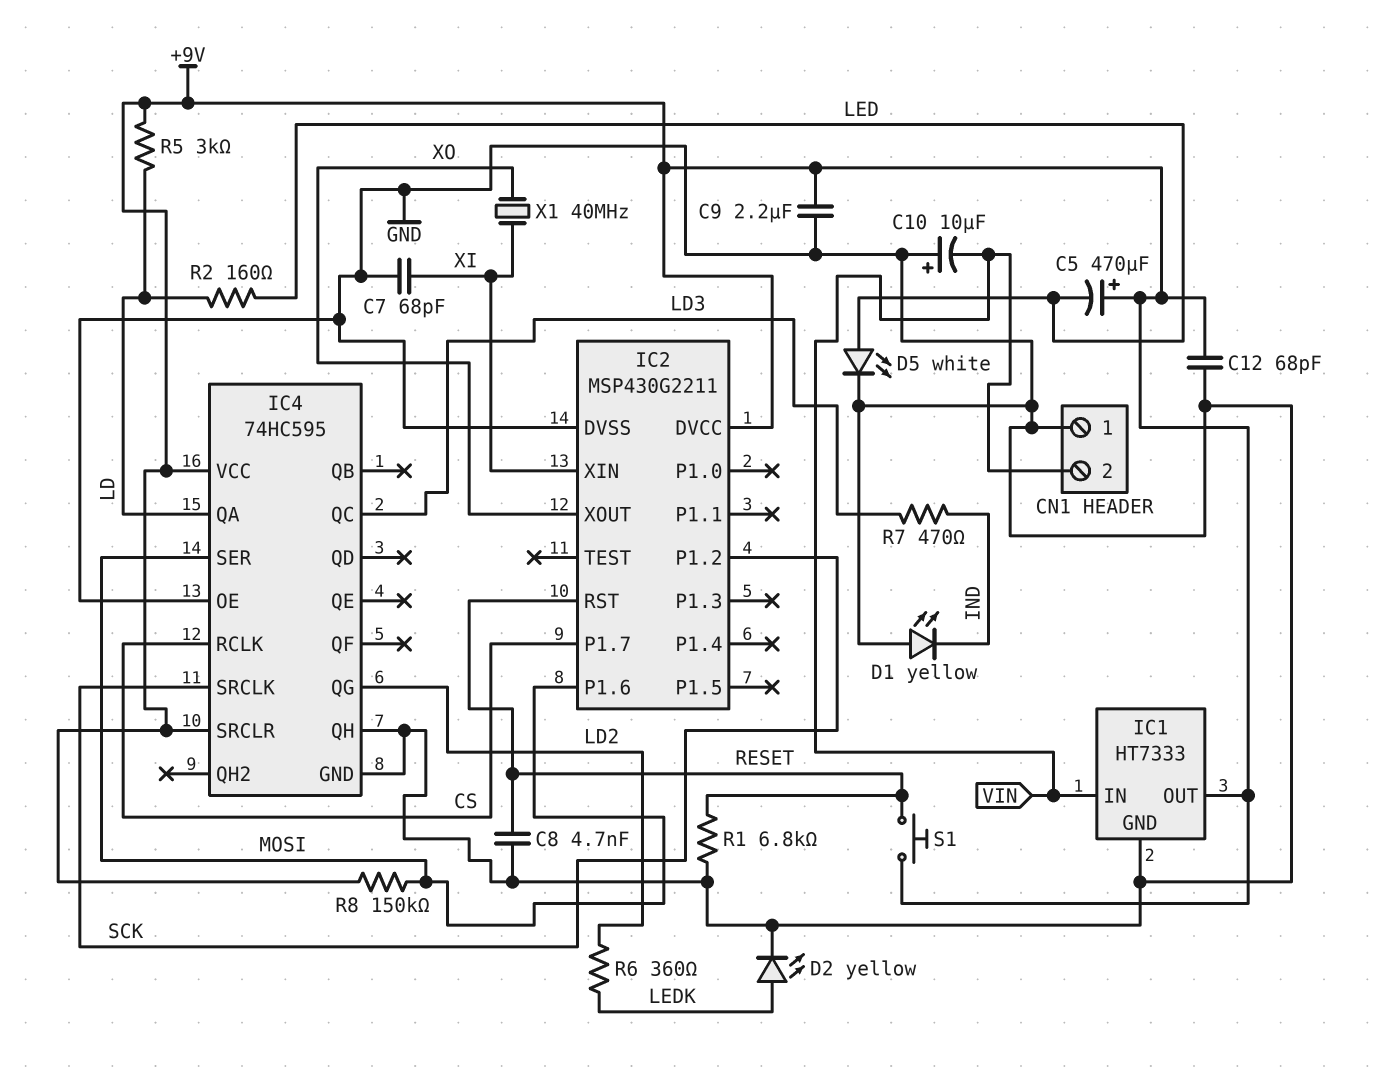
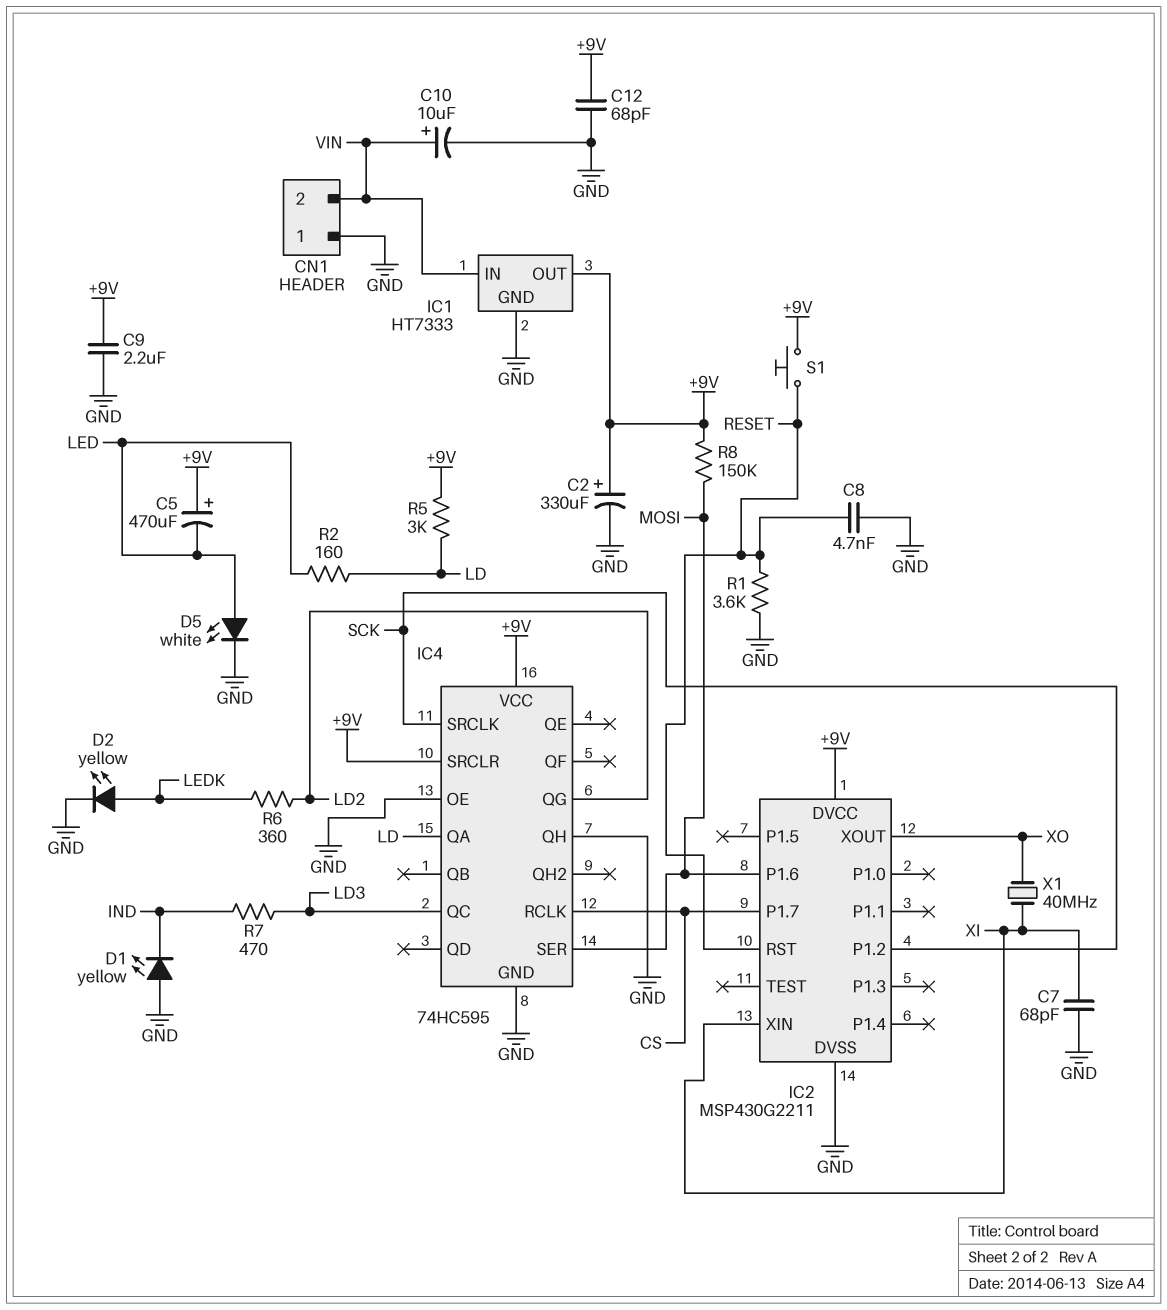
C2: none -> 330uF (plus +9V, minus GND)
C10: 10uF (plus GND, minus VIN) -> 10uF (plus VIN, minus GND)
R1: 6.8k (GND, RESET) -> 3.6k (GND, RESET)

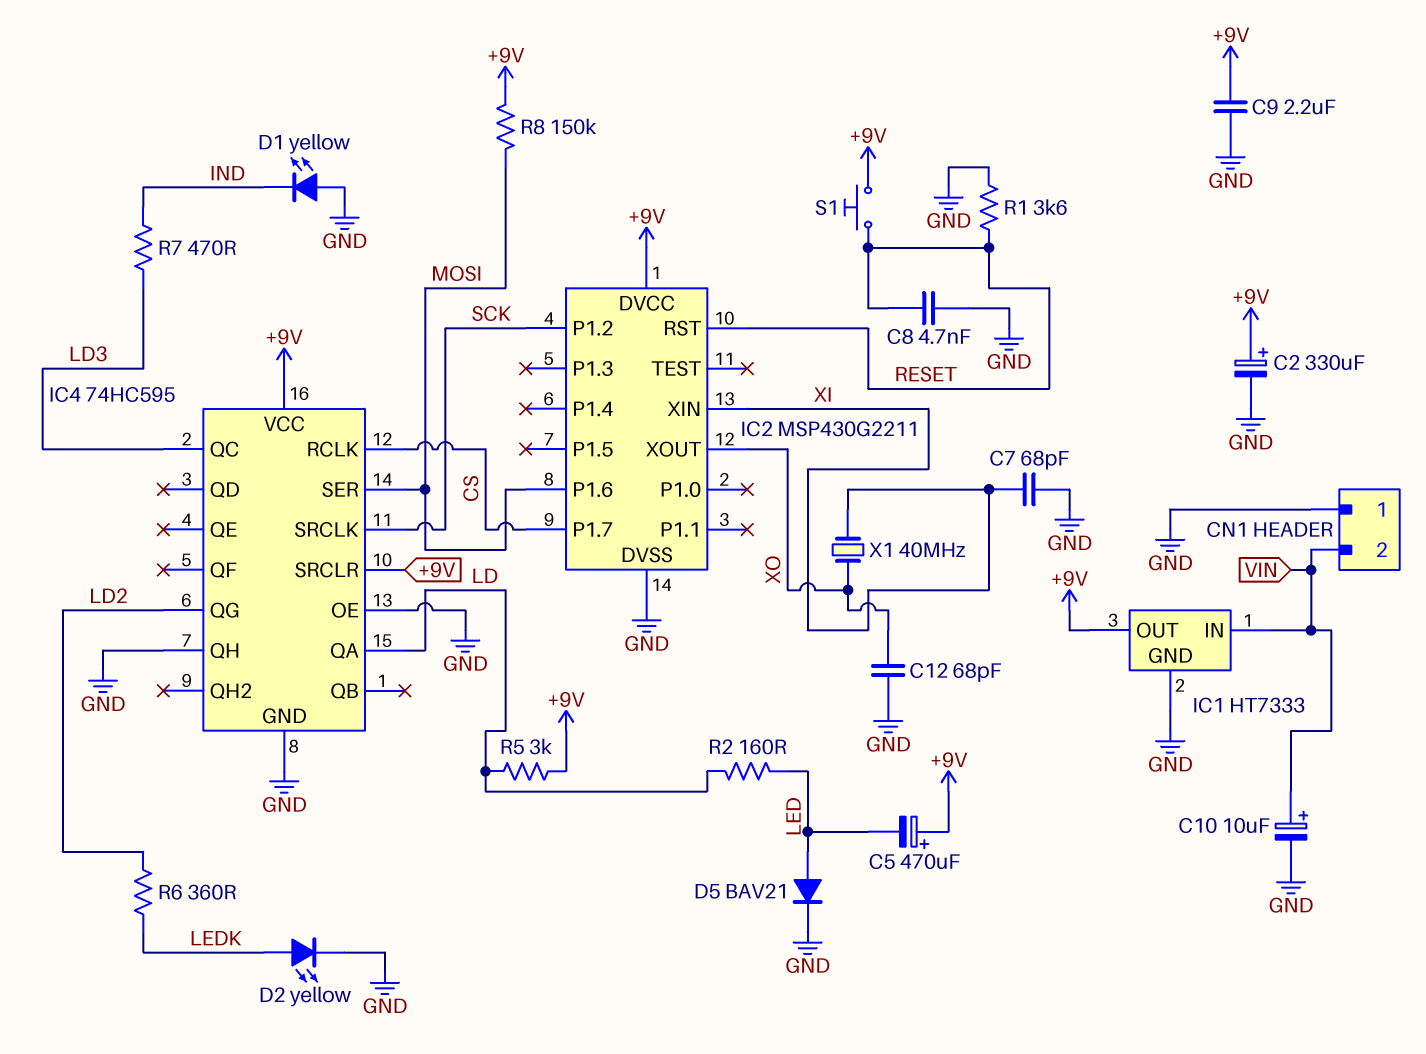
C12: 68pF (+9V, GND) -> 68pF (GND, XO)
D5: LED white (A LED, K GND) -> diode BAV21 (A LED, K GND)

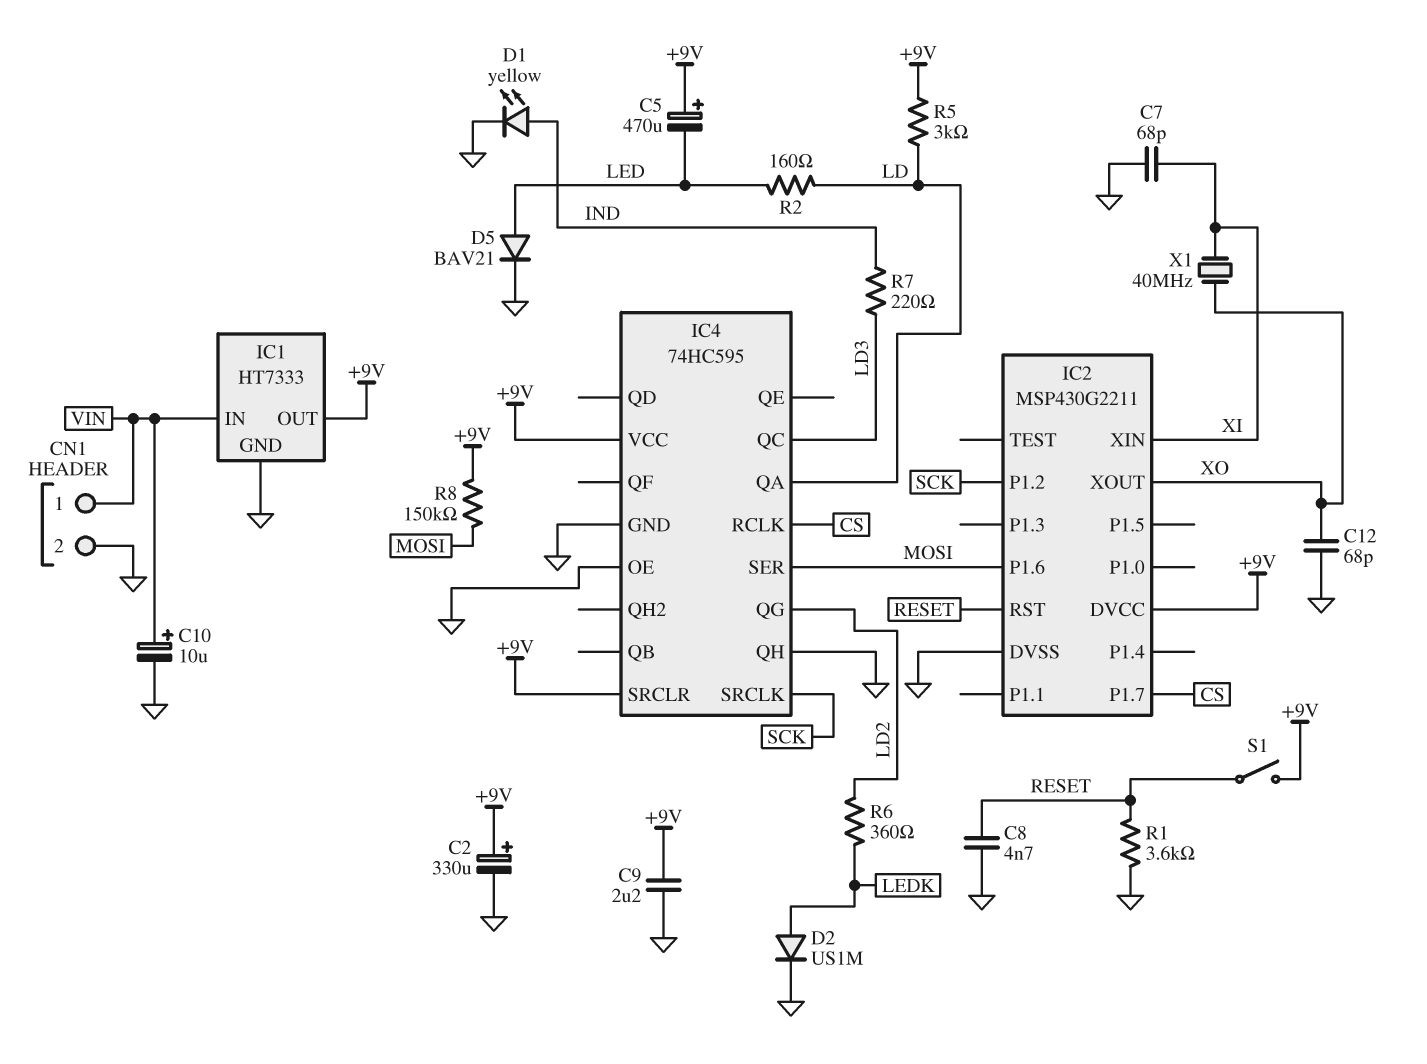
CN1 pin 1: GND -> VIN
CN1 pin 2: VIN -> GND
D1: LED yellow (A GND, K IND) -> LED yellow (A IND, K GND)
D2: LED yellow (A LEDK, K GND) -> diode US1M (A LEDK, K GND)
R7: 470 (IND, LD3) -> 220 (IND, LD3)
S1: button (+9V, RESET) -> switch (+9V, RESET)

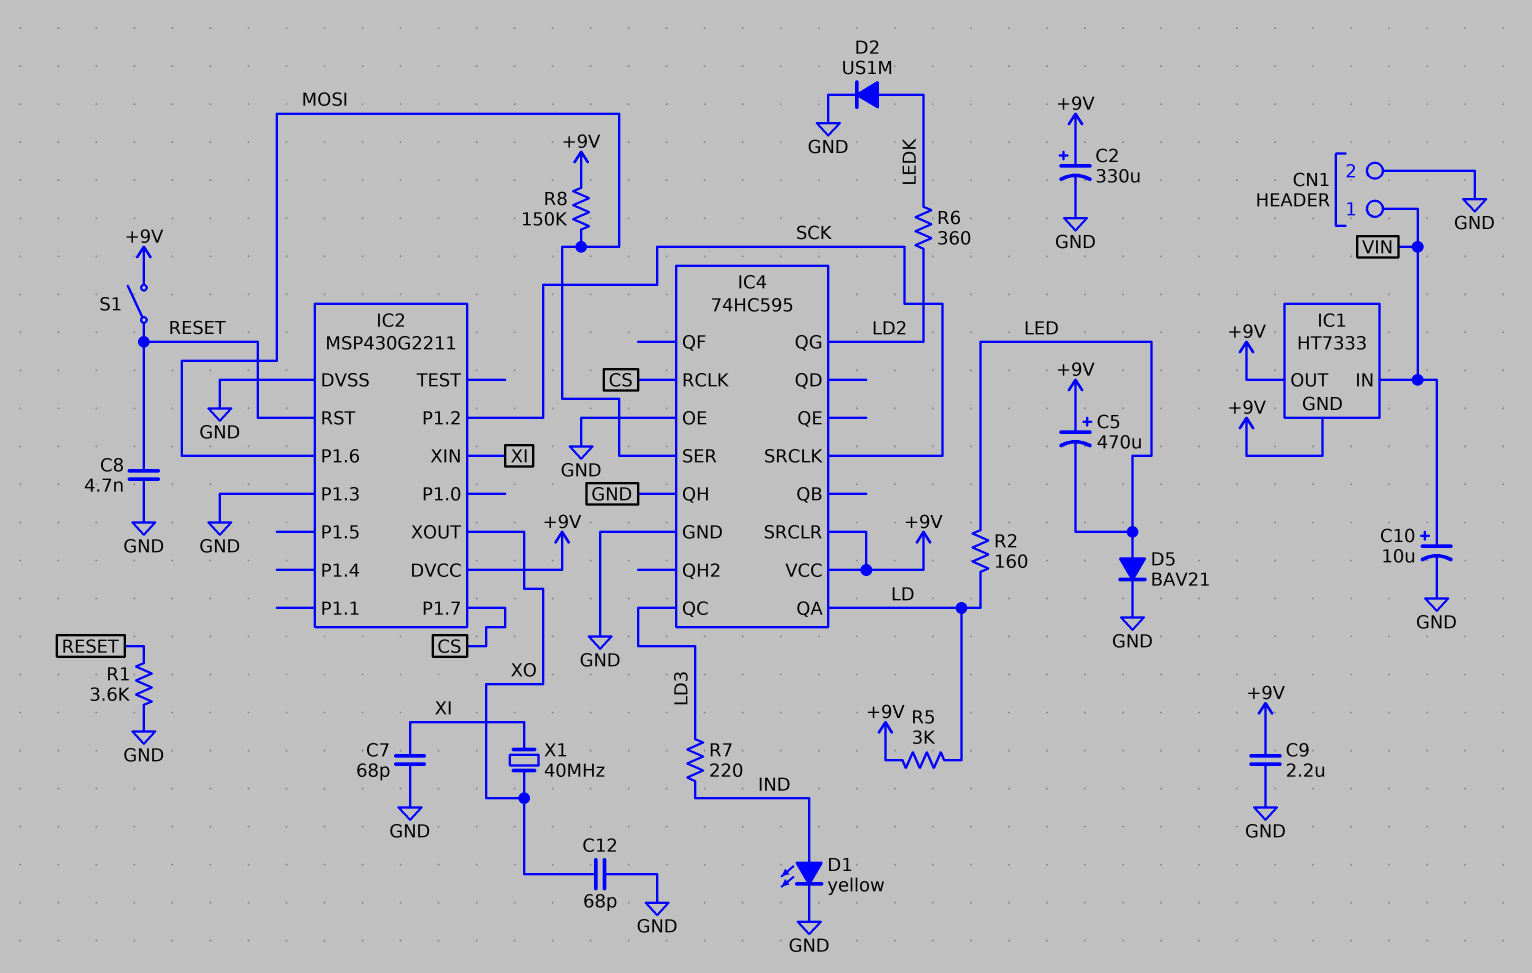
IC1 pin GND: GND -> +9V
IC2 pin P1.3: none -> GND

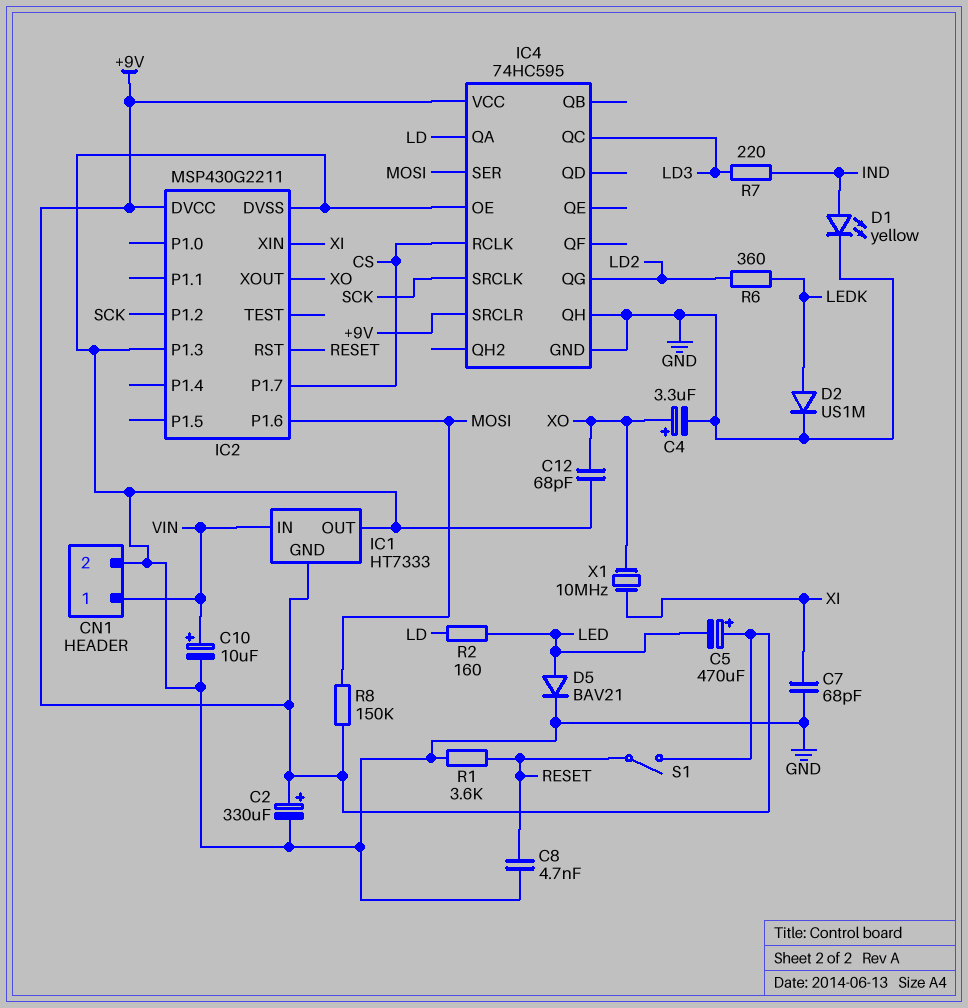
C4: none -> 3.3uF (plus XO, minus GND)
C9: 2.2uF (+9V, GND) -> none
IC1 pin OUT: +9V -> GND
R5: 3k (+9V, LD) -> none
X1: 40MHz (XI, XO) -> 10MHz (XI, XO)

